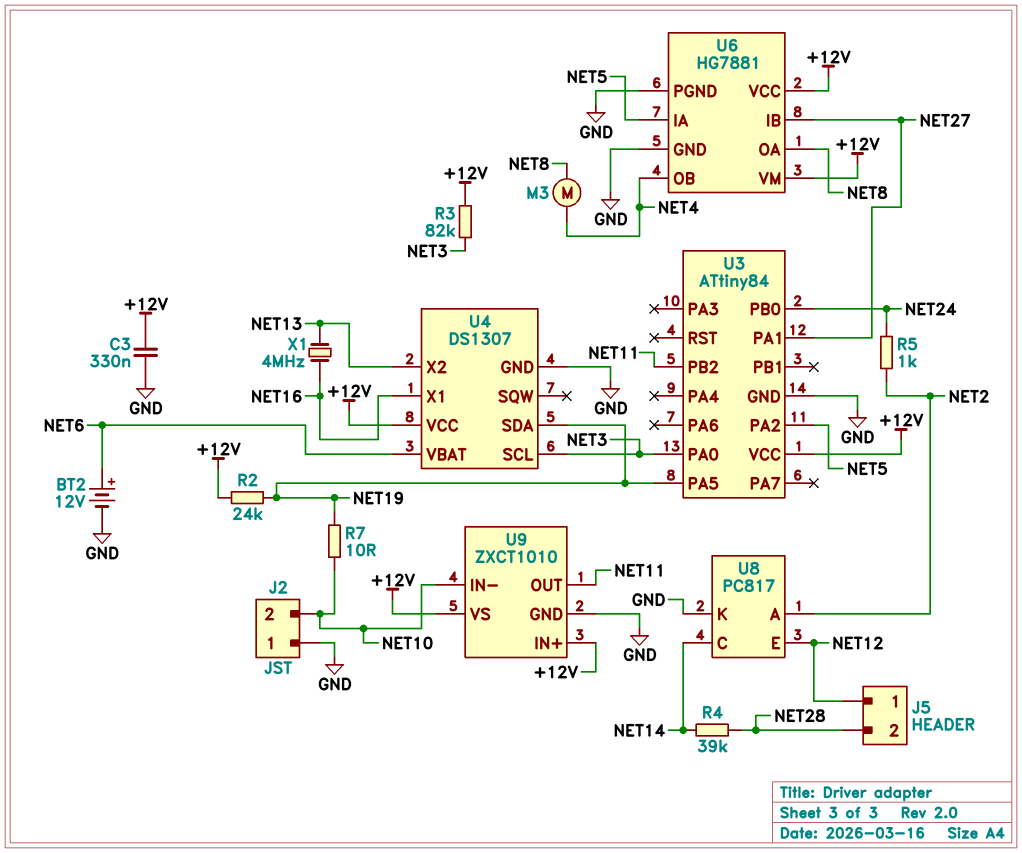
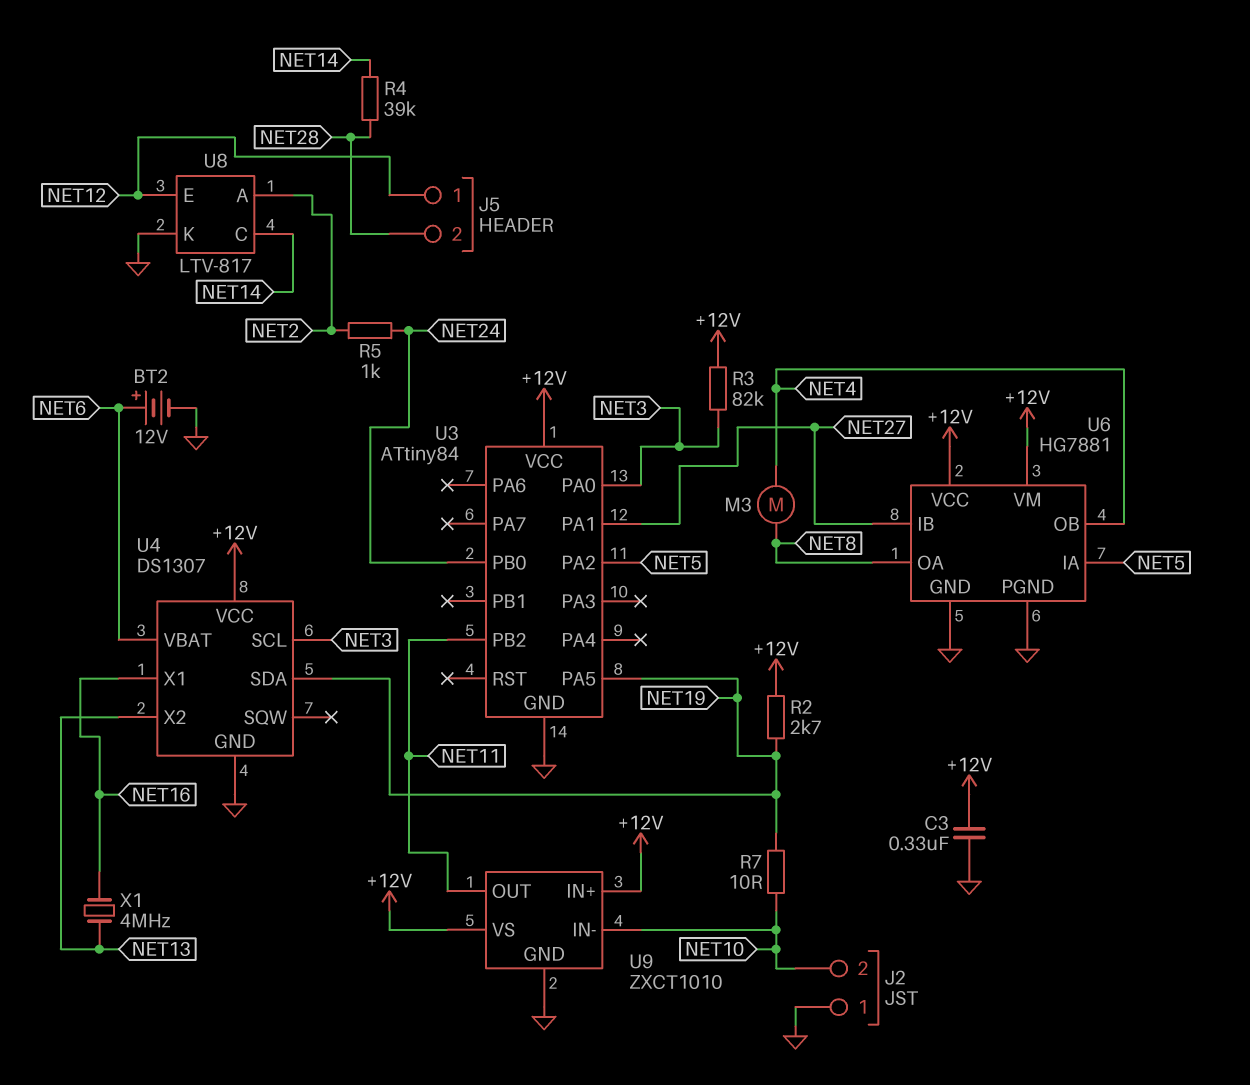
R2: 24k (+12V, NET19) -> 2.7k (+12V, NET19)
U8: PC817 -> LTV-817

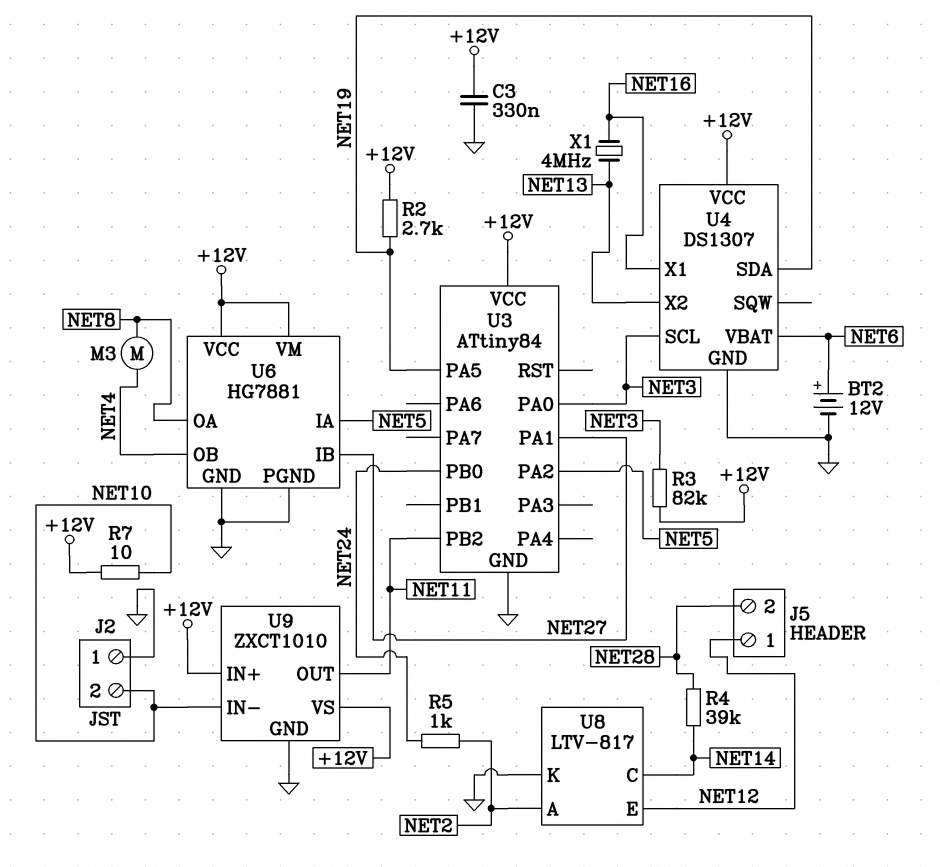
R7: 10 (NET10, NET19) -> 10 (+12V, NET10)

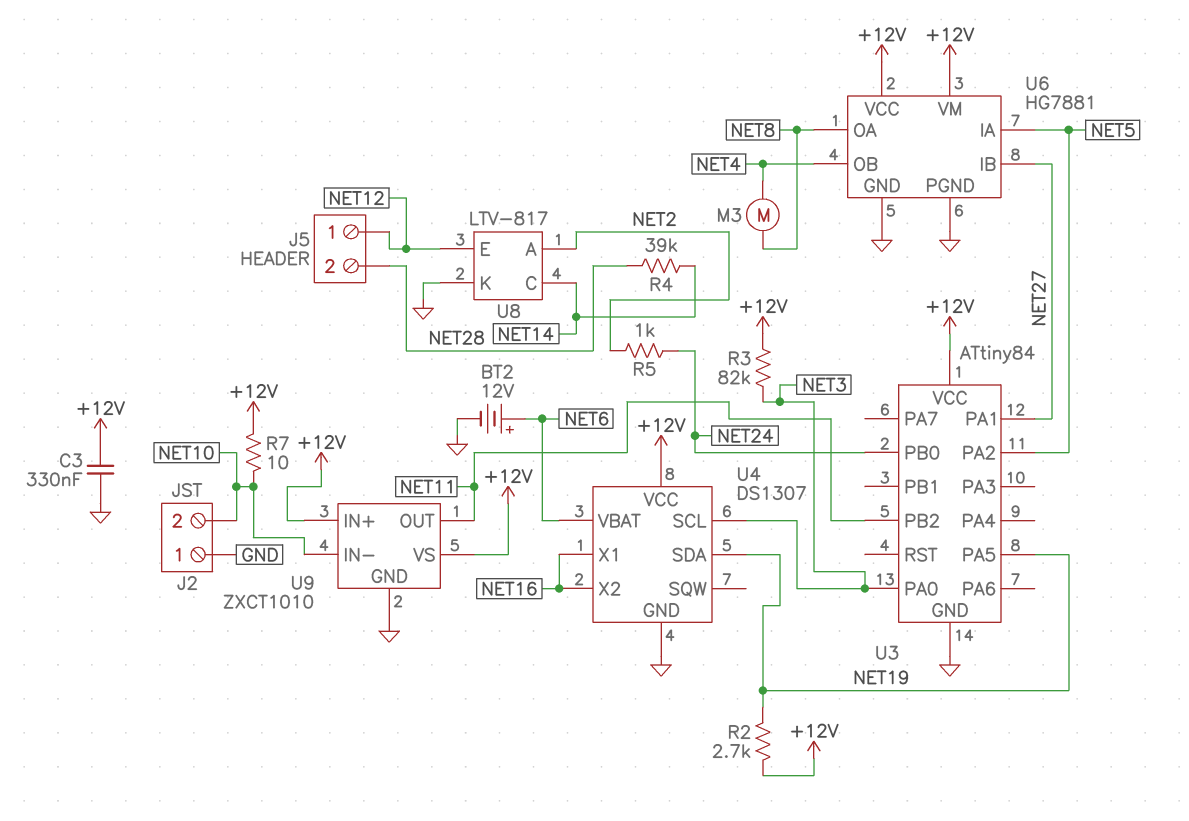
U4 pin X2: NET13 -> NET16
X1: 4MHz (NET13, NET16) -> none

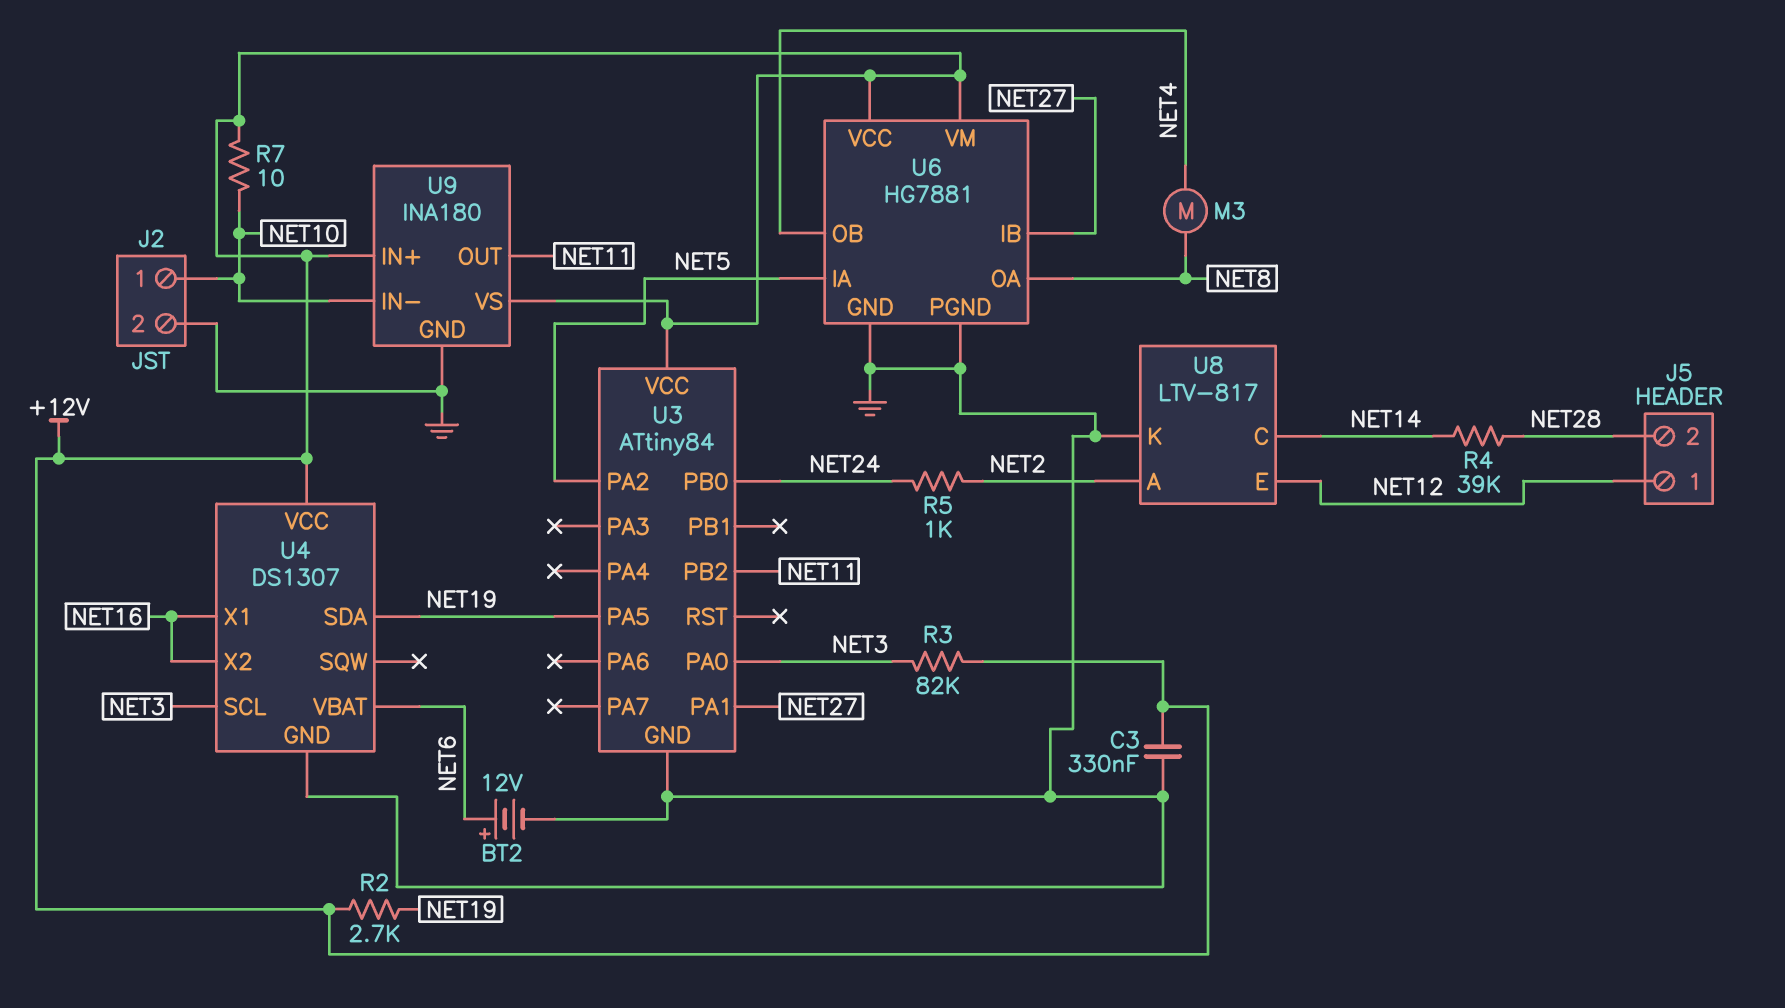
J2 pin 1: GND -> NET10
J2 pin 2: NET10 -> GND
U9: ZXCT1010 -> INA180

